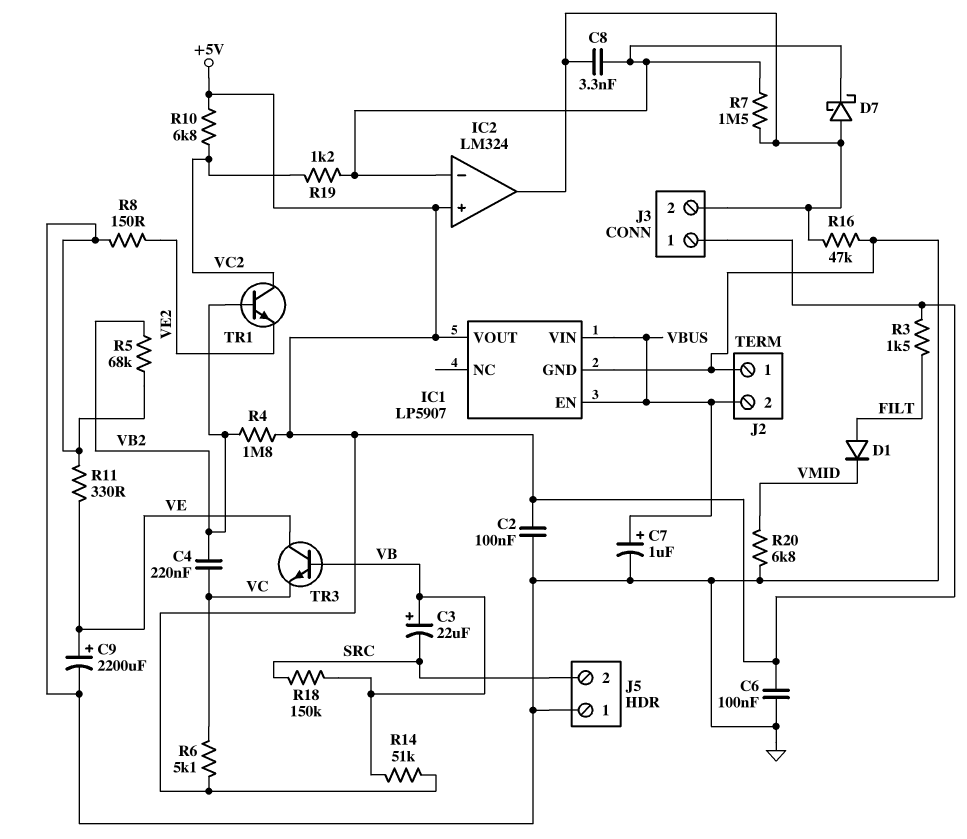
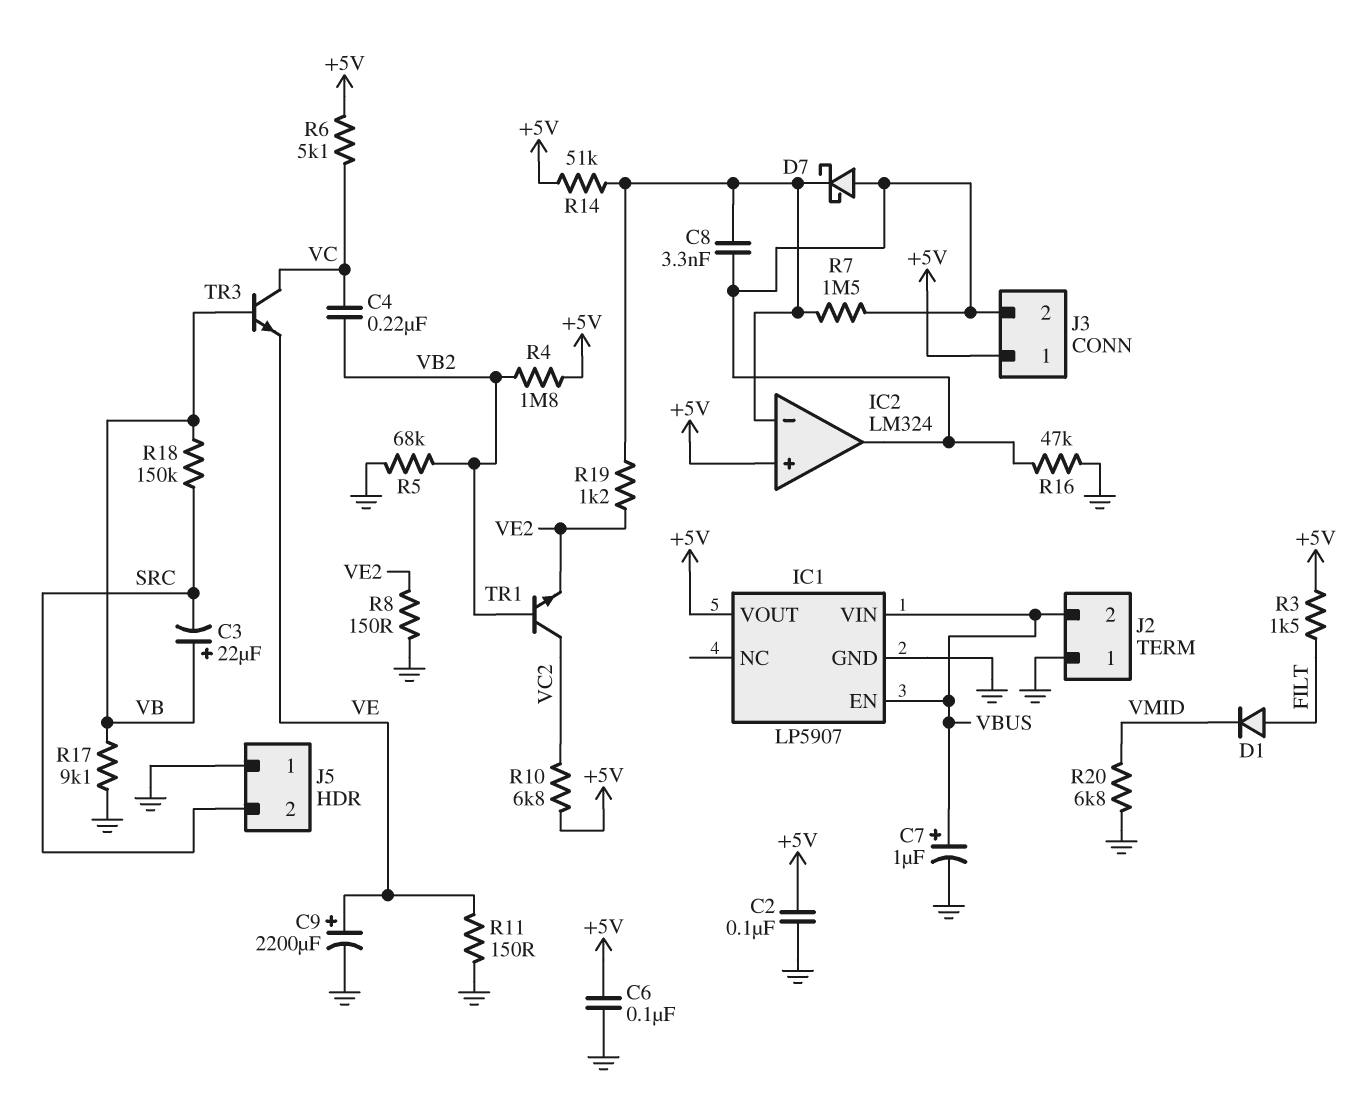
R11: 330 (GND, VE) -> 150 (GND, VE)
R14: 51k (+5V, VB) -> 51k (+5V, IC2/in-)
R17: none -> 9.1k (GND, VB)
R19: 1.2k (IC2/in-, VC2) -> 1.2k (IC2/in-, VE2)
TR3: NPN (B VB, C VE, E VC) -> NPN (B VB, C VC, E VE)

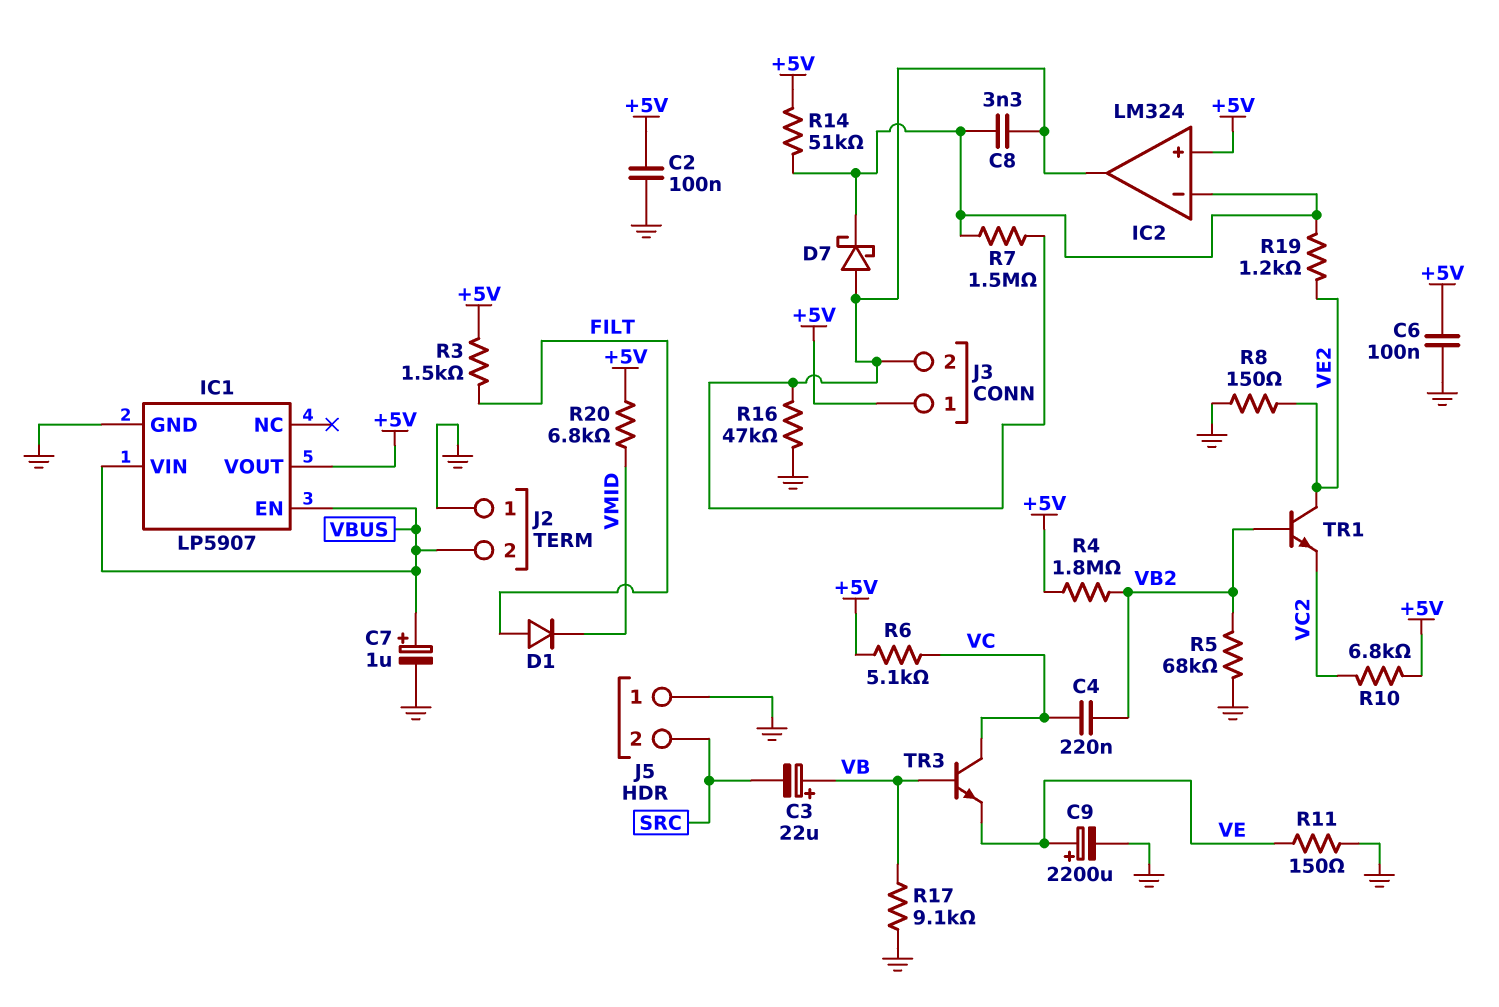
R18: 150k (SRC, VB) -> none
R20: 6.8k (GND, VMID) -> 6.8k (+5V, VMID)
TR1: NPN (B VB2, C VC2, E VE2) -> NPN (B VB2, C VE2, E VC2)

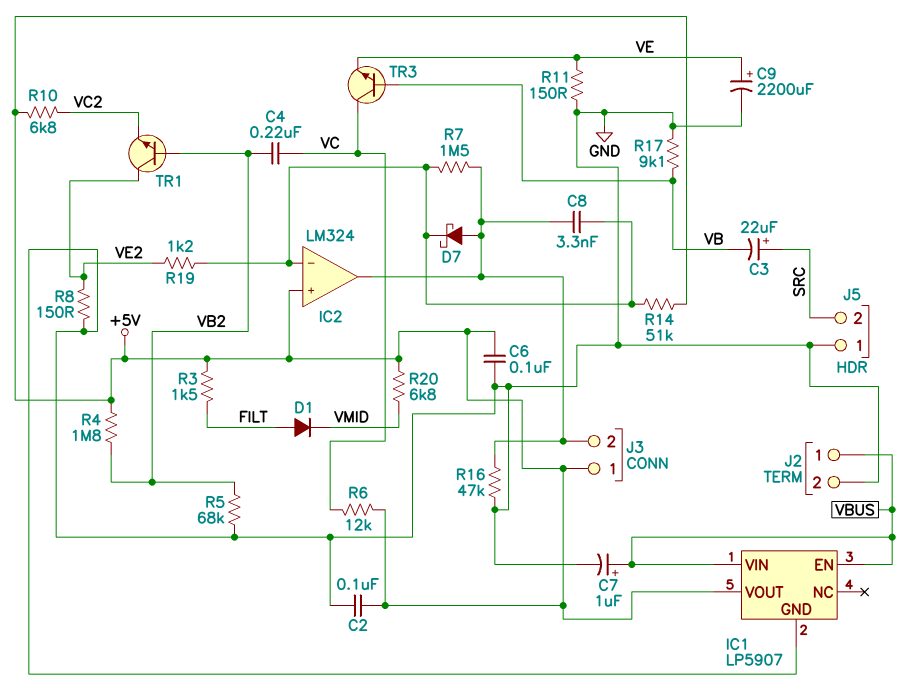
C3: 22uF (plus VB, minus SRC) -> 22uF (plus SRC, minus VB)
J2 pin 1: GND -> VBUS
J2 pin 2: VBUS -> GND
R6: 5.1k (+5V, VC) -> 12k (+5V, VC)

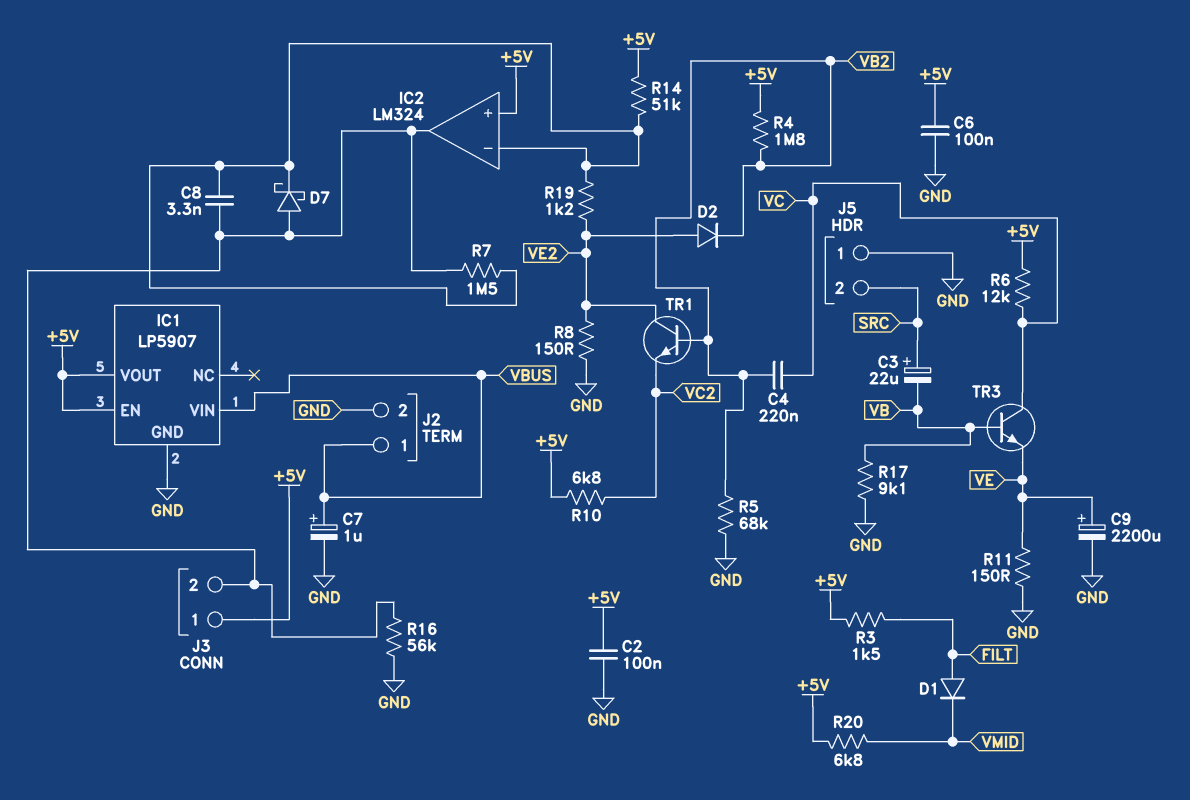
D2: none -> diode (A VE2, K VB2)
IC1 pin EN: VBUS -> +5V
R16: 47k (GND, IC2/out) -> 56k (GND, IC2/out)

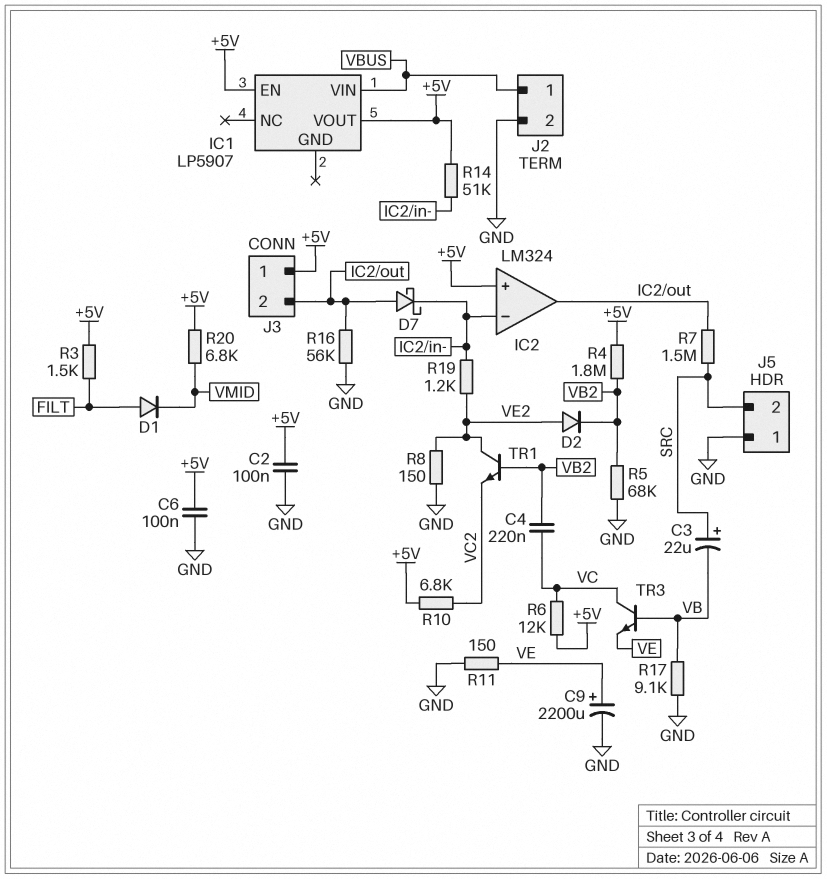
C7: 1uF (plus VBUS, minus GND) -> none
C8: 3.3nF (IC2/in-, IC2/out) -> none
IC1 pin GND: GND -> none
R7: 1.5M (IC2/in-, IC2/out) -> 1.5M (IC2/out, SRC)

